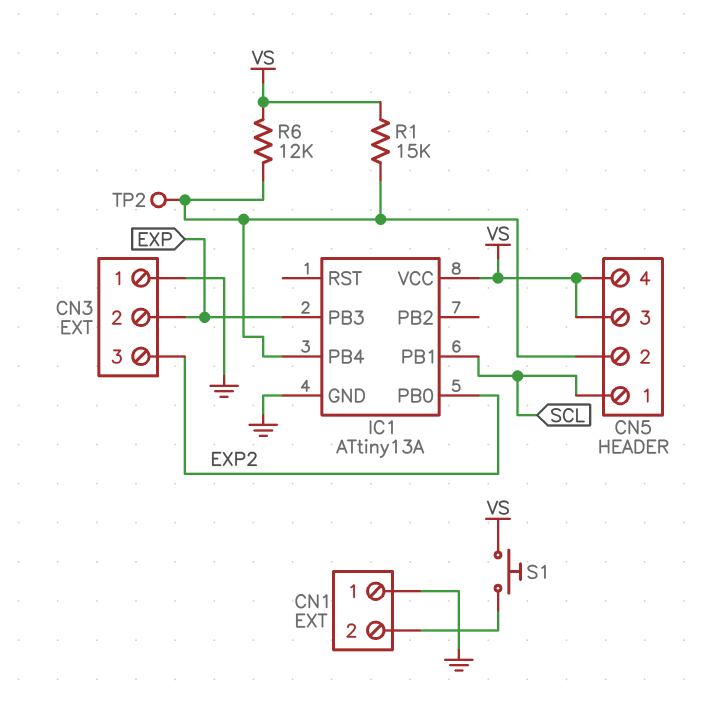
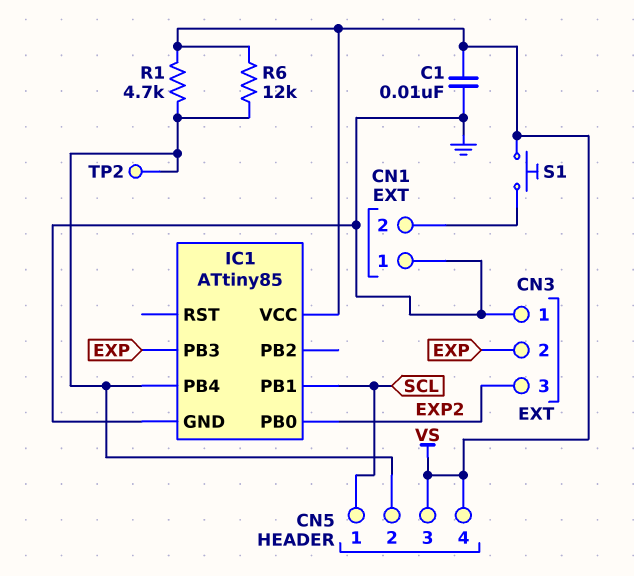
C1: none -> 10nF (GND, VS)
IC1: ATtiny13A -> ATtiny85
R1: 15k (CN5/2, VS) -> 4.7k (CN5/2, VS)

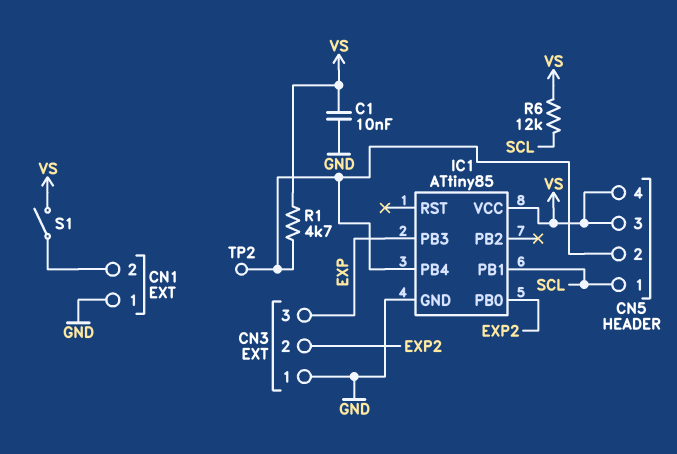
CN3 pin 2: EXP -> EXP2
CN3 pin 3: EXP2 -> EXP
R6: 12k (CN5/2, VS) -> 12k (SCL, VS)
S1: button (CN1/2, VS) -> switch (CN1/2, VS)

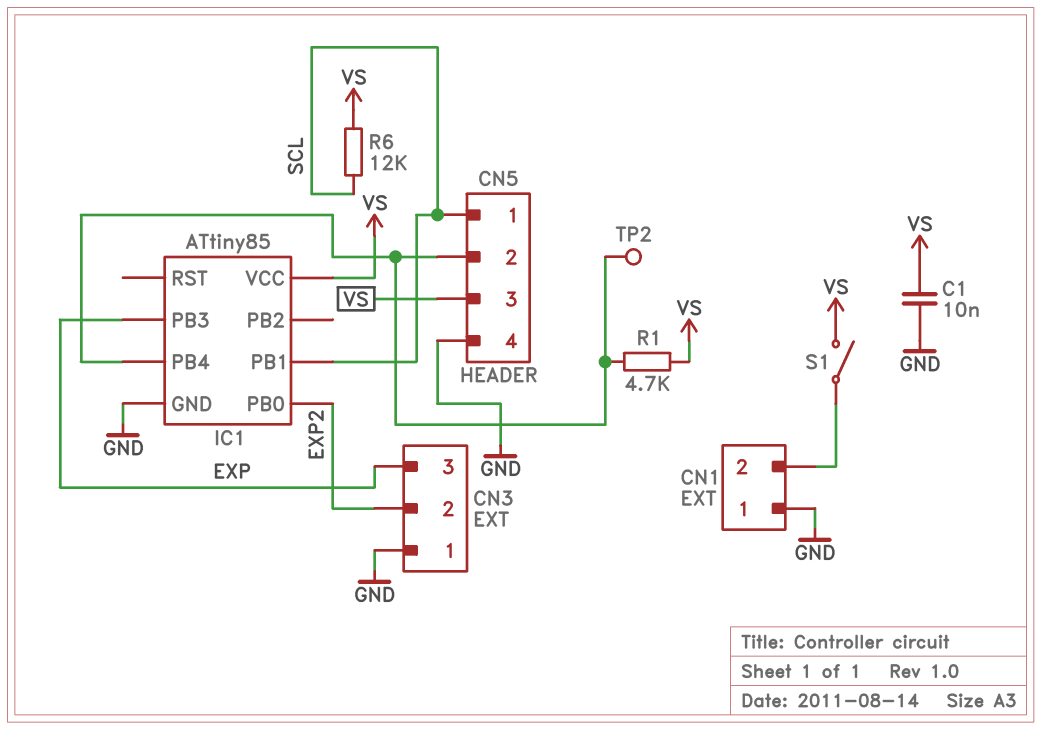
CN5 pin 4: VS -> GND

